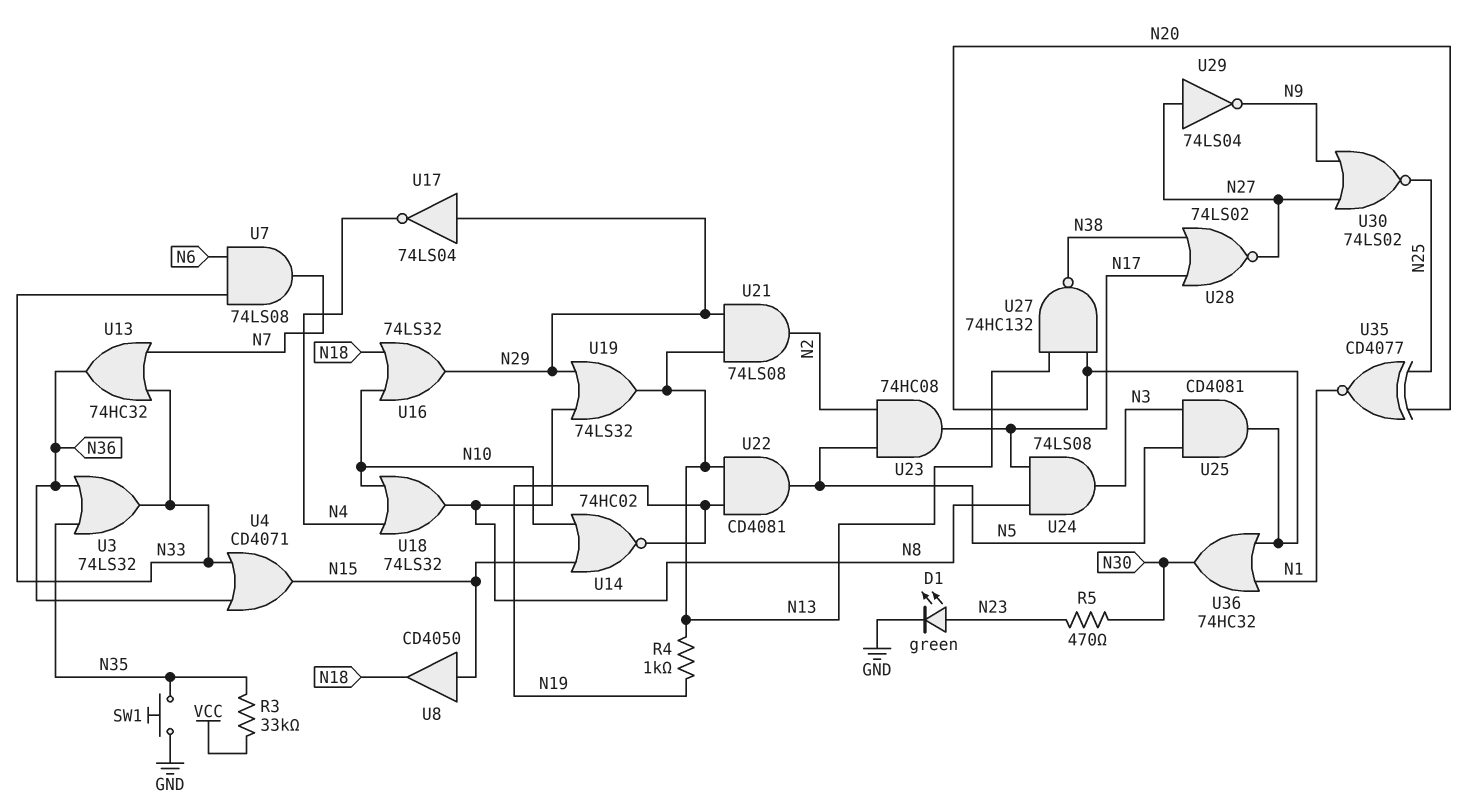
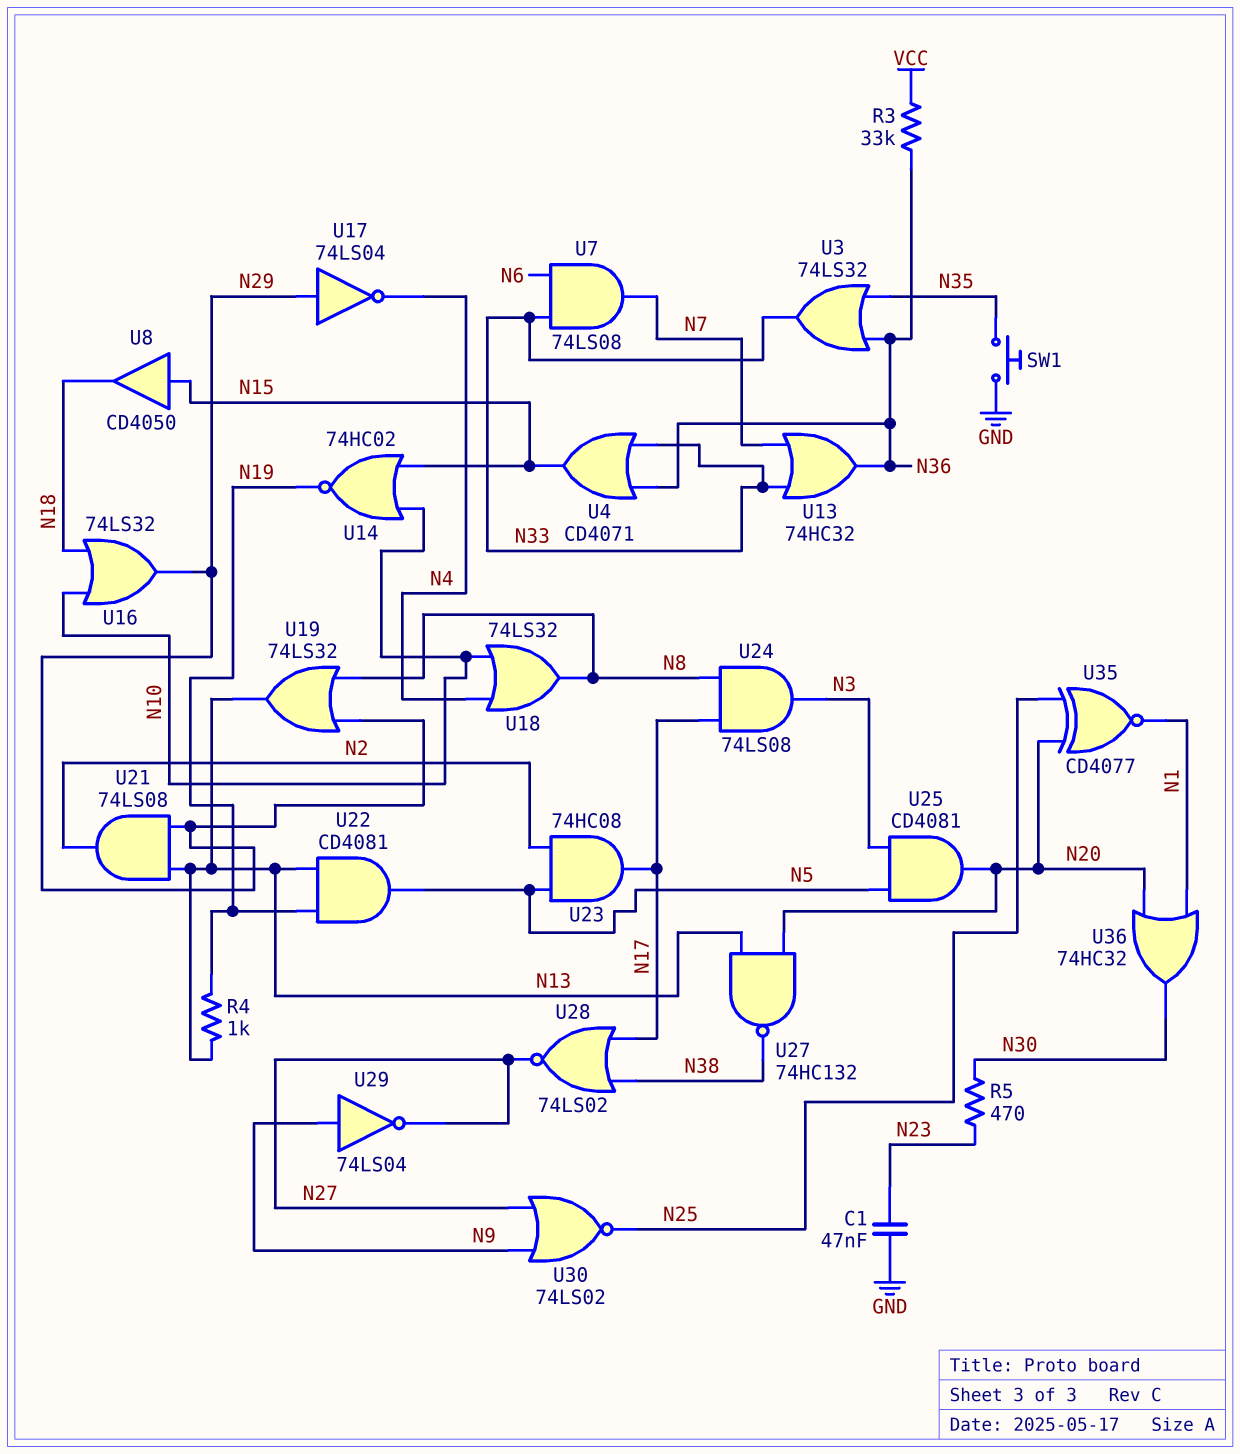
C1: none -> 47nF (GND, N23)
D1: LED green (A N23, K GND) -> none
R3: 33k (N35, VCC) -> 33k (N36, VCC)
U29: NOT 74LS04 (in N27, out N9) -> NOT 74LS04 (in N9, out N27)

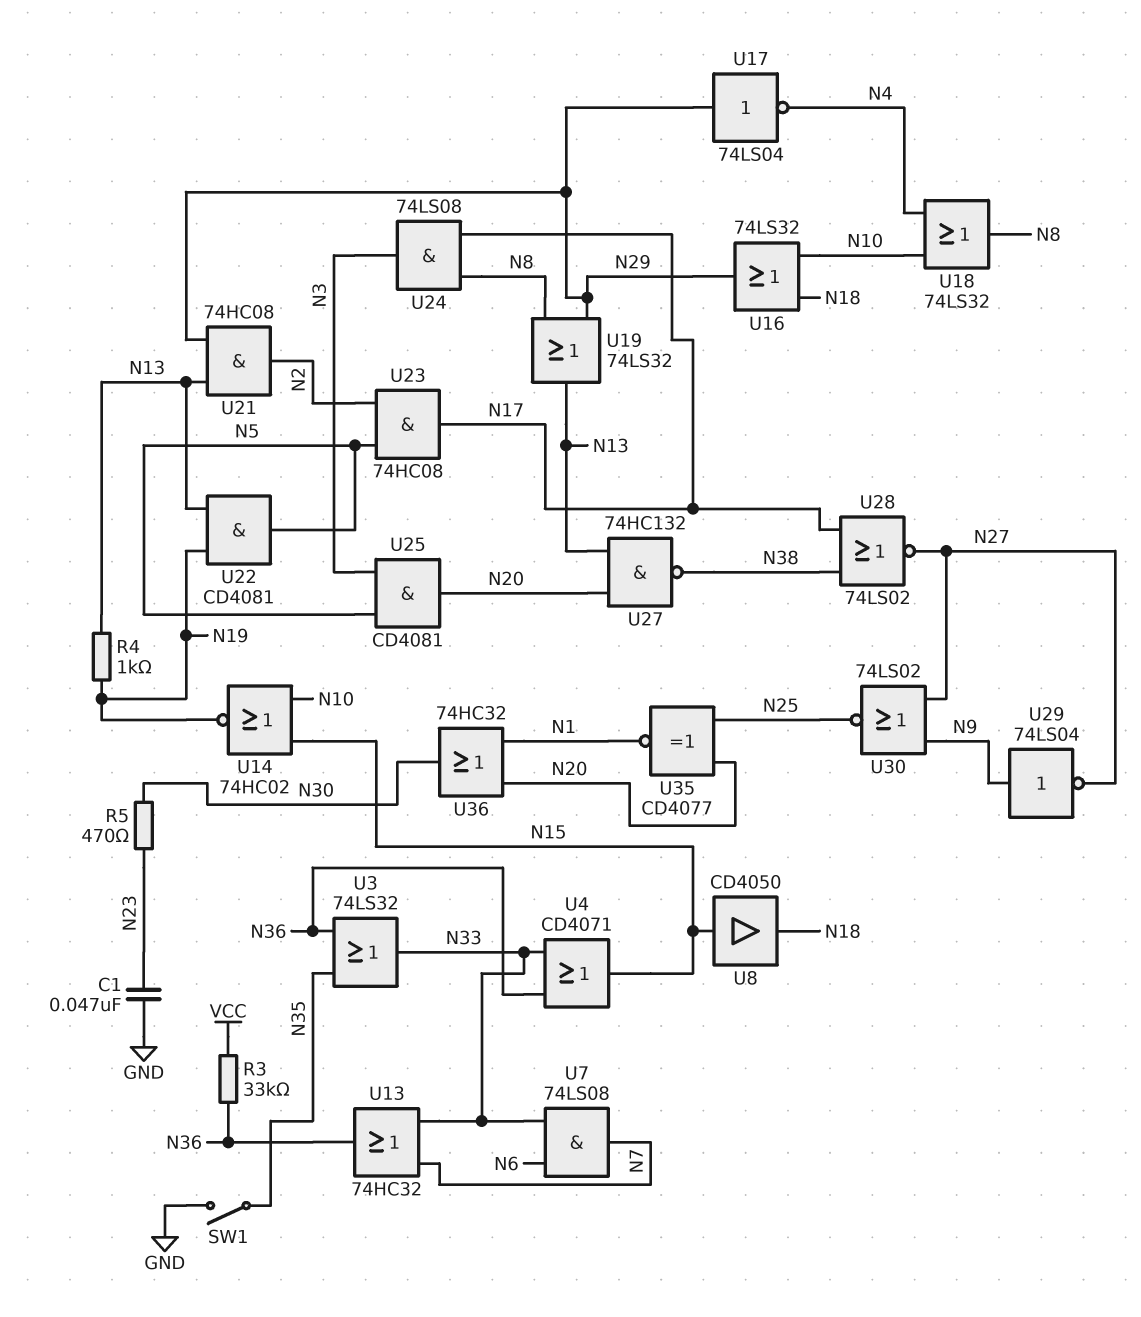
SW1: button (GND, N35) -> switch (GND, N35)
U21: AND 74LS08 (in N13, in N29, out N2) -> AND 74HC08 (in N13, in N29, out N2)

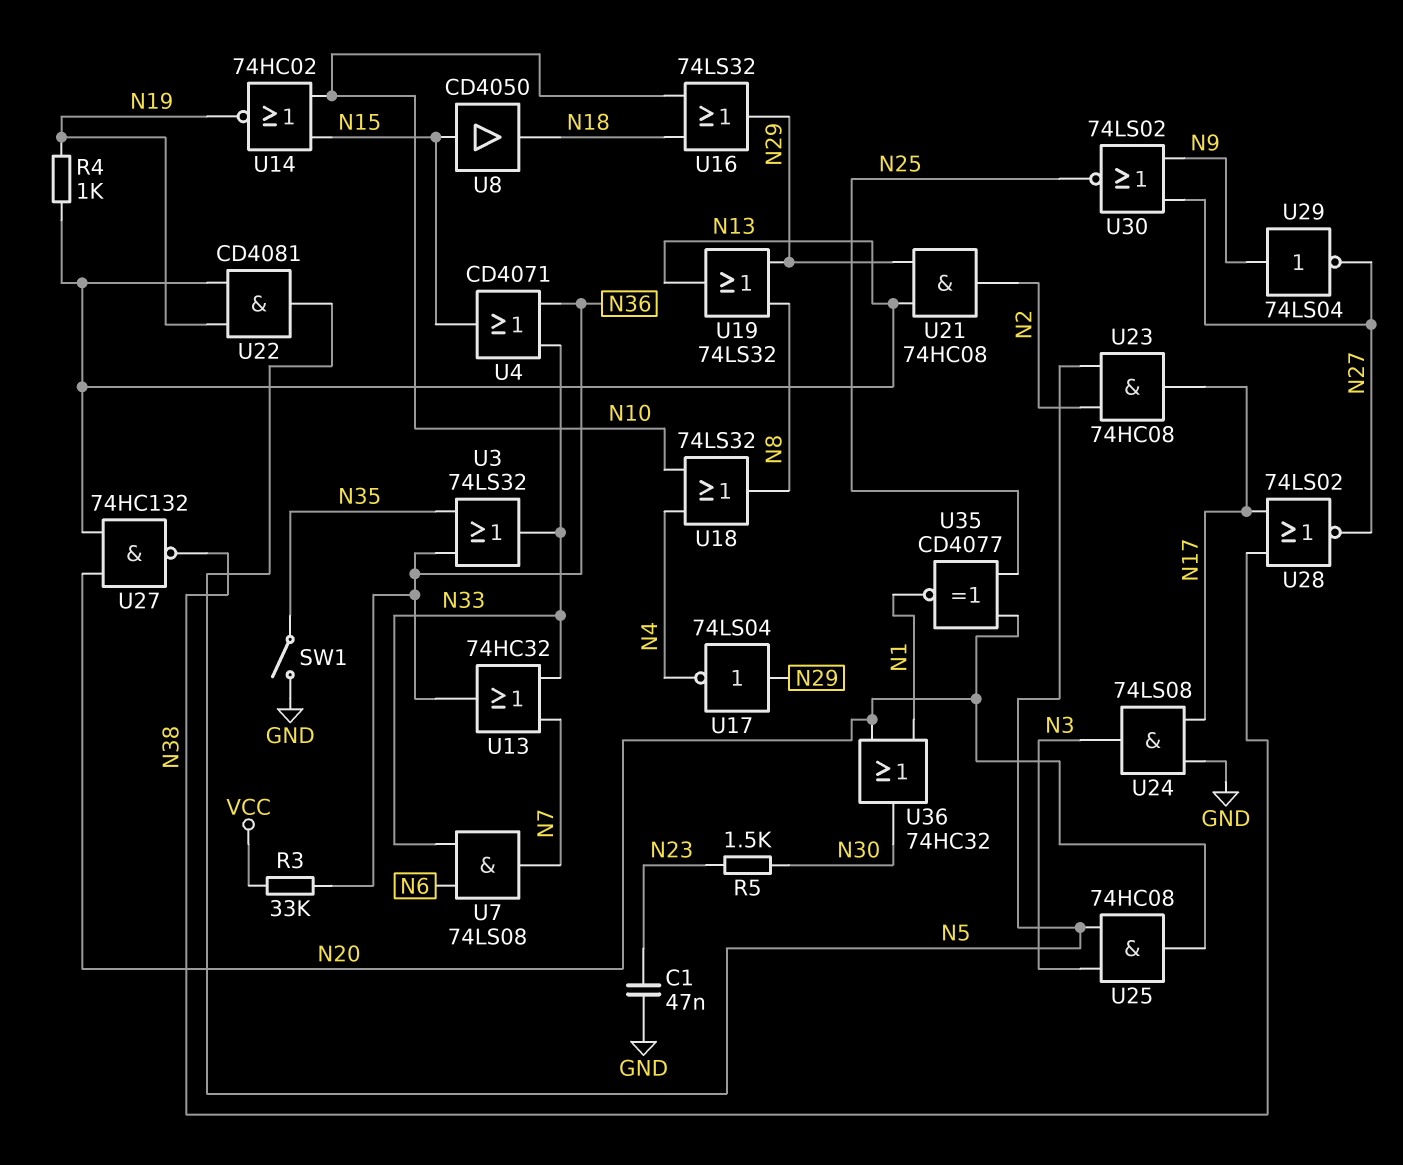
R5: 470 (N23, N30) -> 1.5k (N23, N30)
U24: AND 74LS08 (in N8, in N17, out N3) -> AND 74LS08 (in GND, in N17, out N3)
U25: AND CD4081 (in N3, in N5, out N20) -> AND 74HC08 (in N3, in N5, out N20)

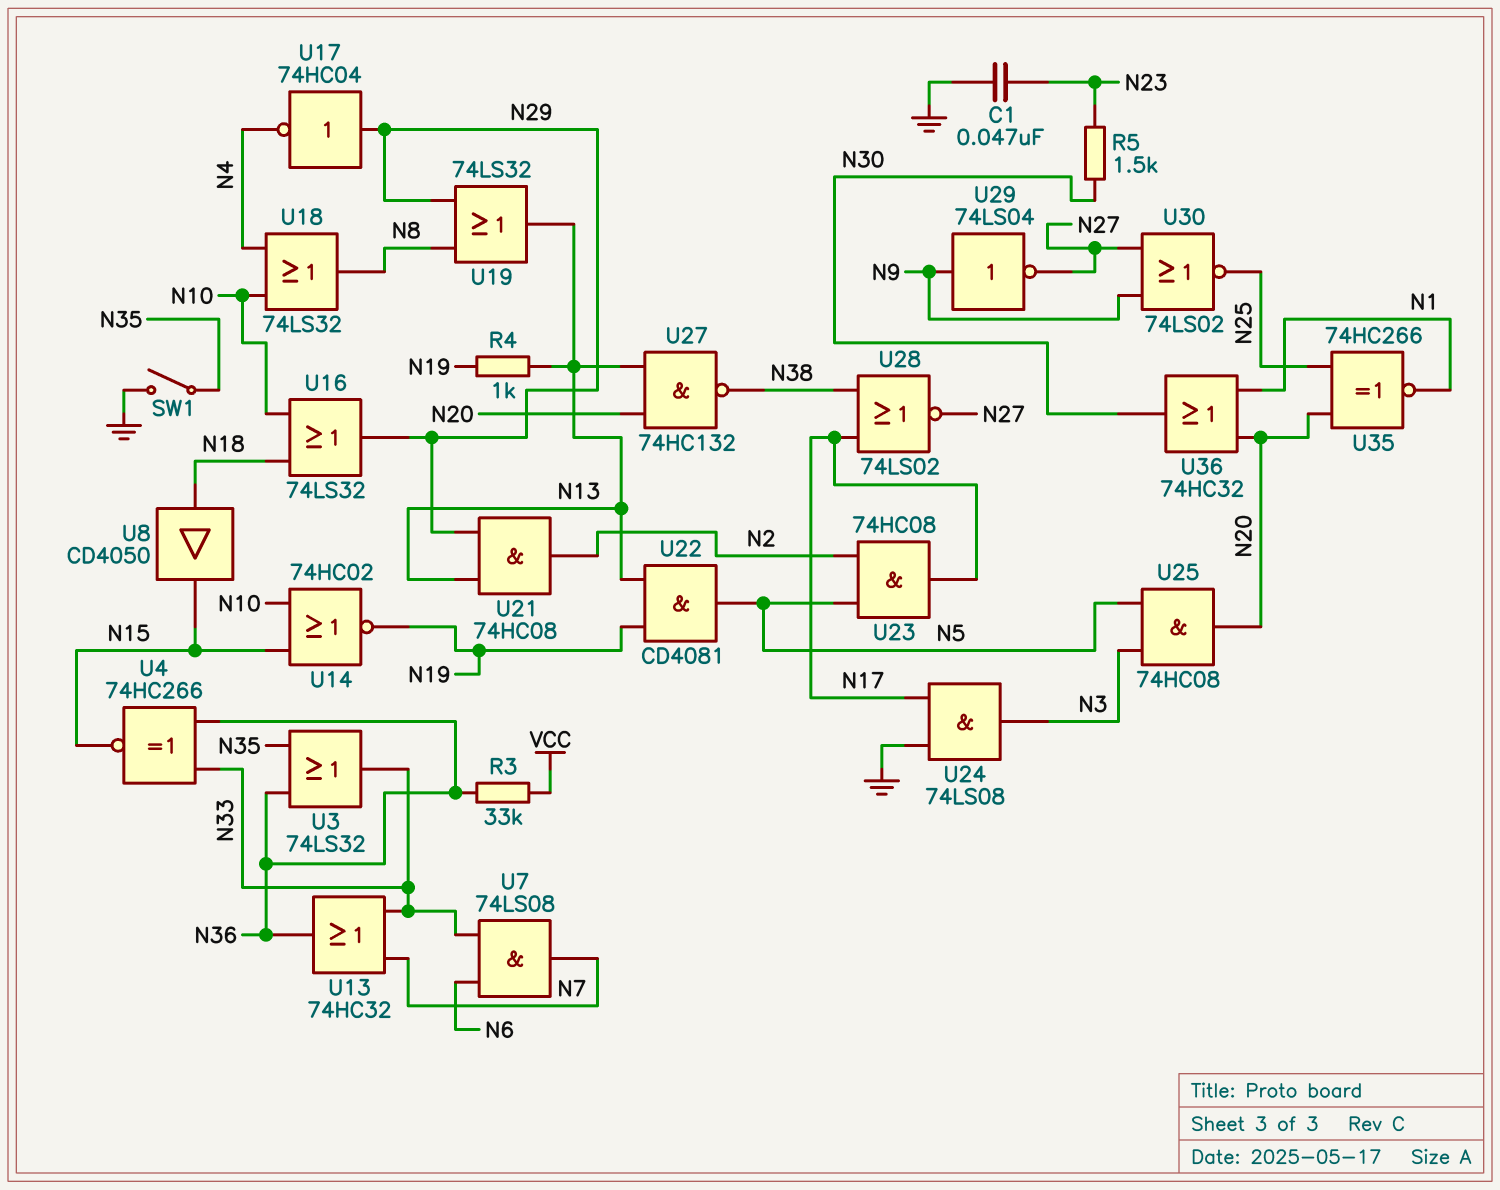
U4: OR CD4071 (in N33, in N36, out N15) -> XNOR 74HC266 (in N33, in N36, out N15)
U8: buffer CD4050 (in N15, out N18) -> buffer CD4050 (in N18, out N15)
U17: NOT 74LS04 (in N29, out N4) -> NOT 74HC04 (in N29, out N4)
U35: XNOR CD4077 (in N20, in N25, out N1) -> XNOR 74HC266 (in N20, in N25, out N1)

